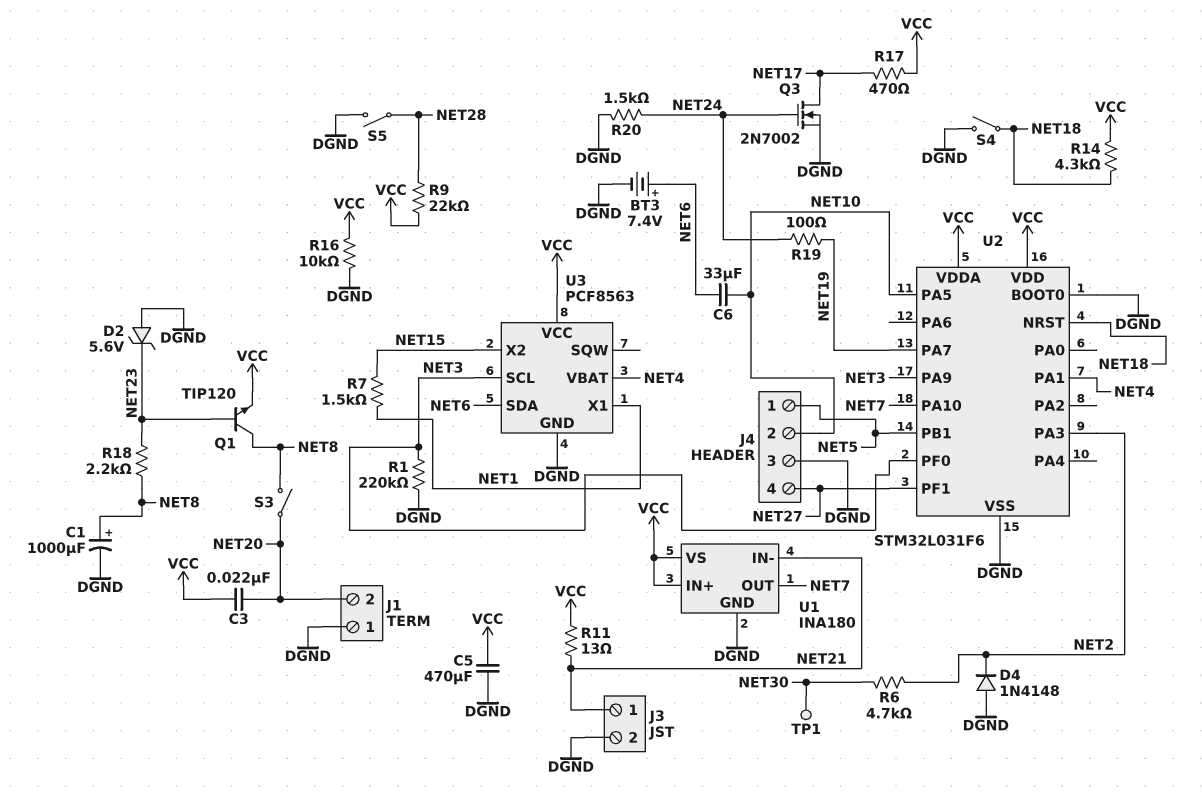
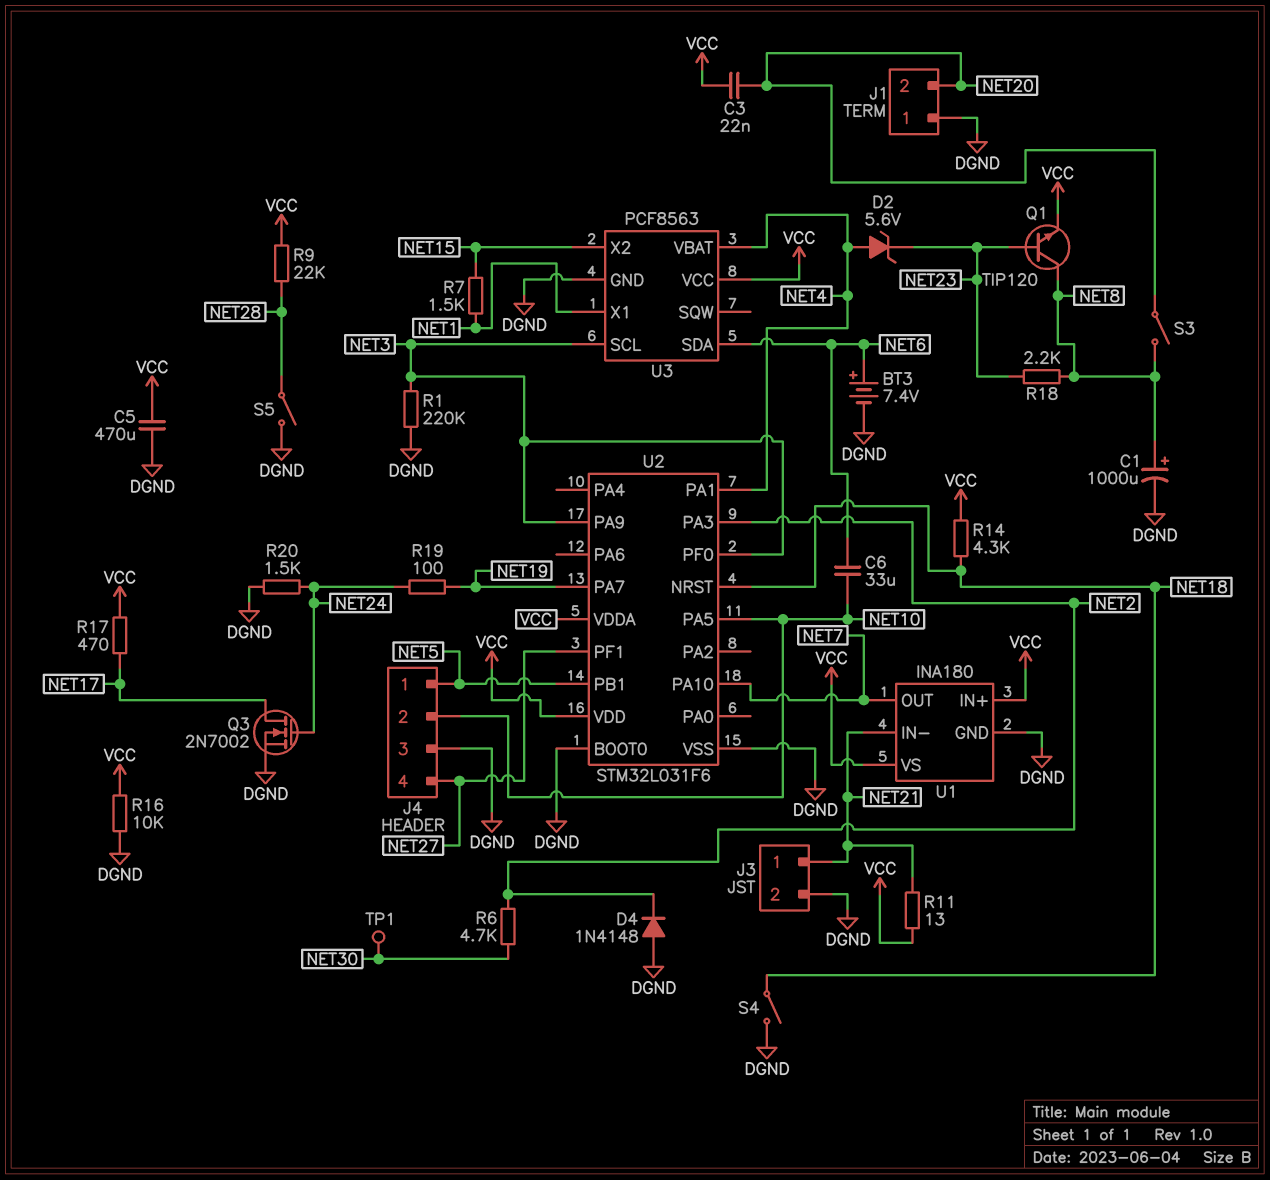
D2: zener 5.6V (A DGND, K NET23) -> zener 5.6V (A NET4, K NET23)

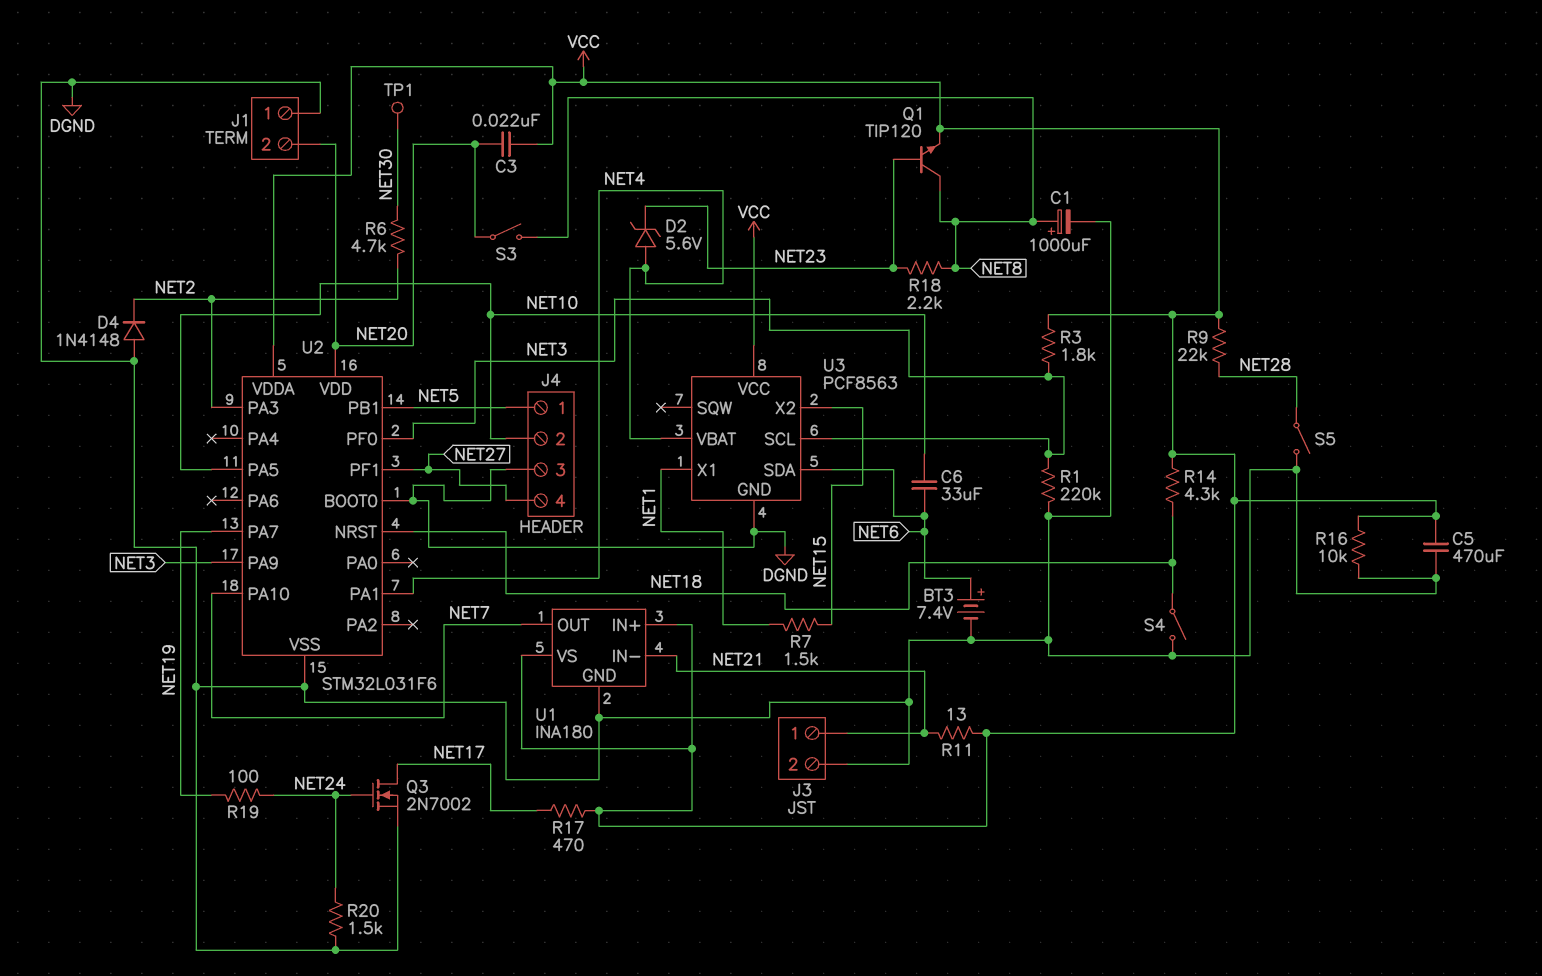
R3: none -> 1.8k (NET3, VCC)
U2 pin VDD: VCC -> NET20

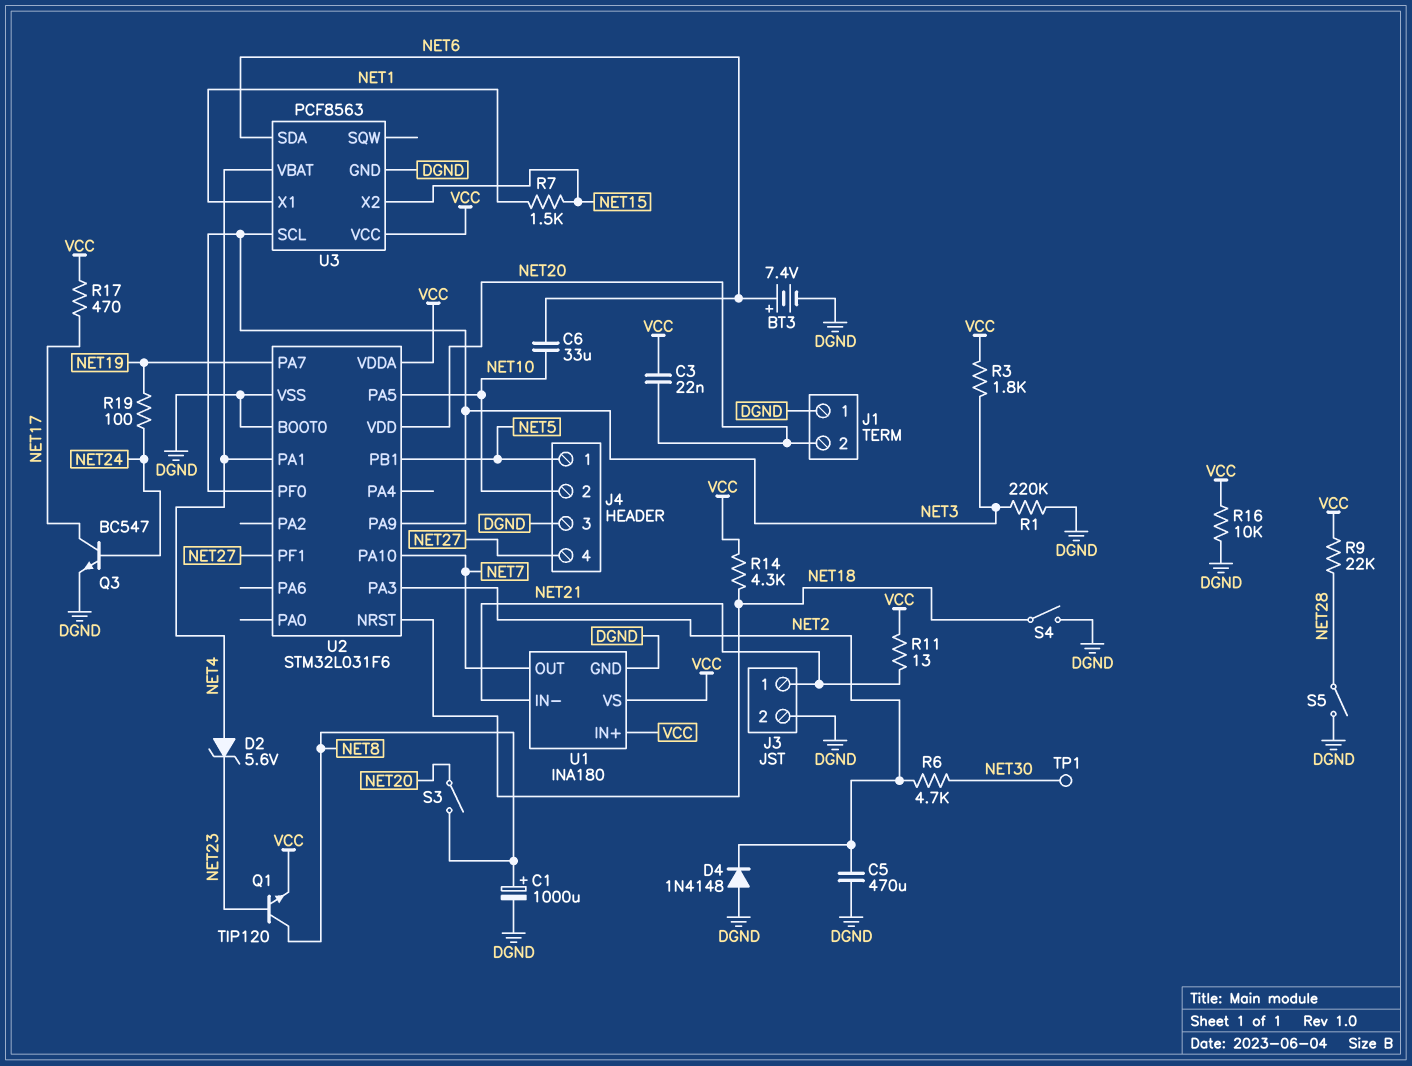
C5: 470uF (DGND, VCC) -> 470uF (DGND, NET2)
Q3: NMOS 2N7002 (G NET24, D NET17, S DGND) -> NPN BC547 (B NET24, C NET17, E DGND)
R18: 2.2k (NET8, NET23) -> none
R20: 1.5k (DGND, NET24) -> none

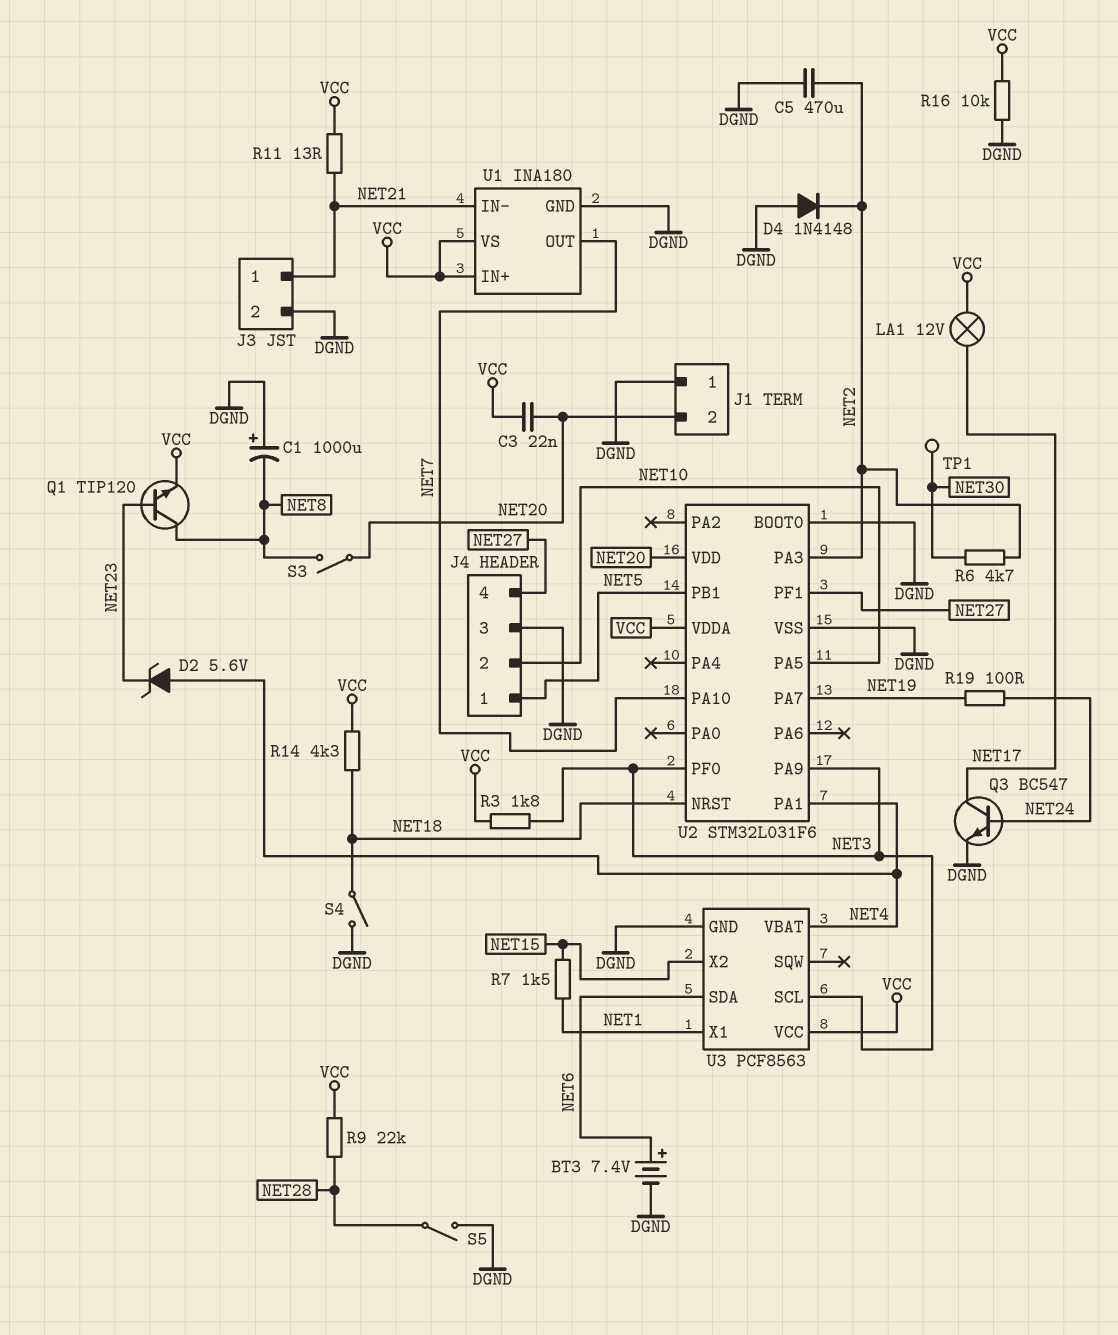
C1: 1000uF (plus NET8, minus DGND) -> 1000uF (plus DGND, minus NET8)
C6: 33uF (NET6, NET10) -> none
LA1: none -> lamp 12V (NET17, VCC)
R1: 220k (DGND, NET3) -> none
R17: 470 (NET17, VCC) -> none

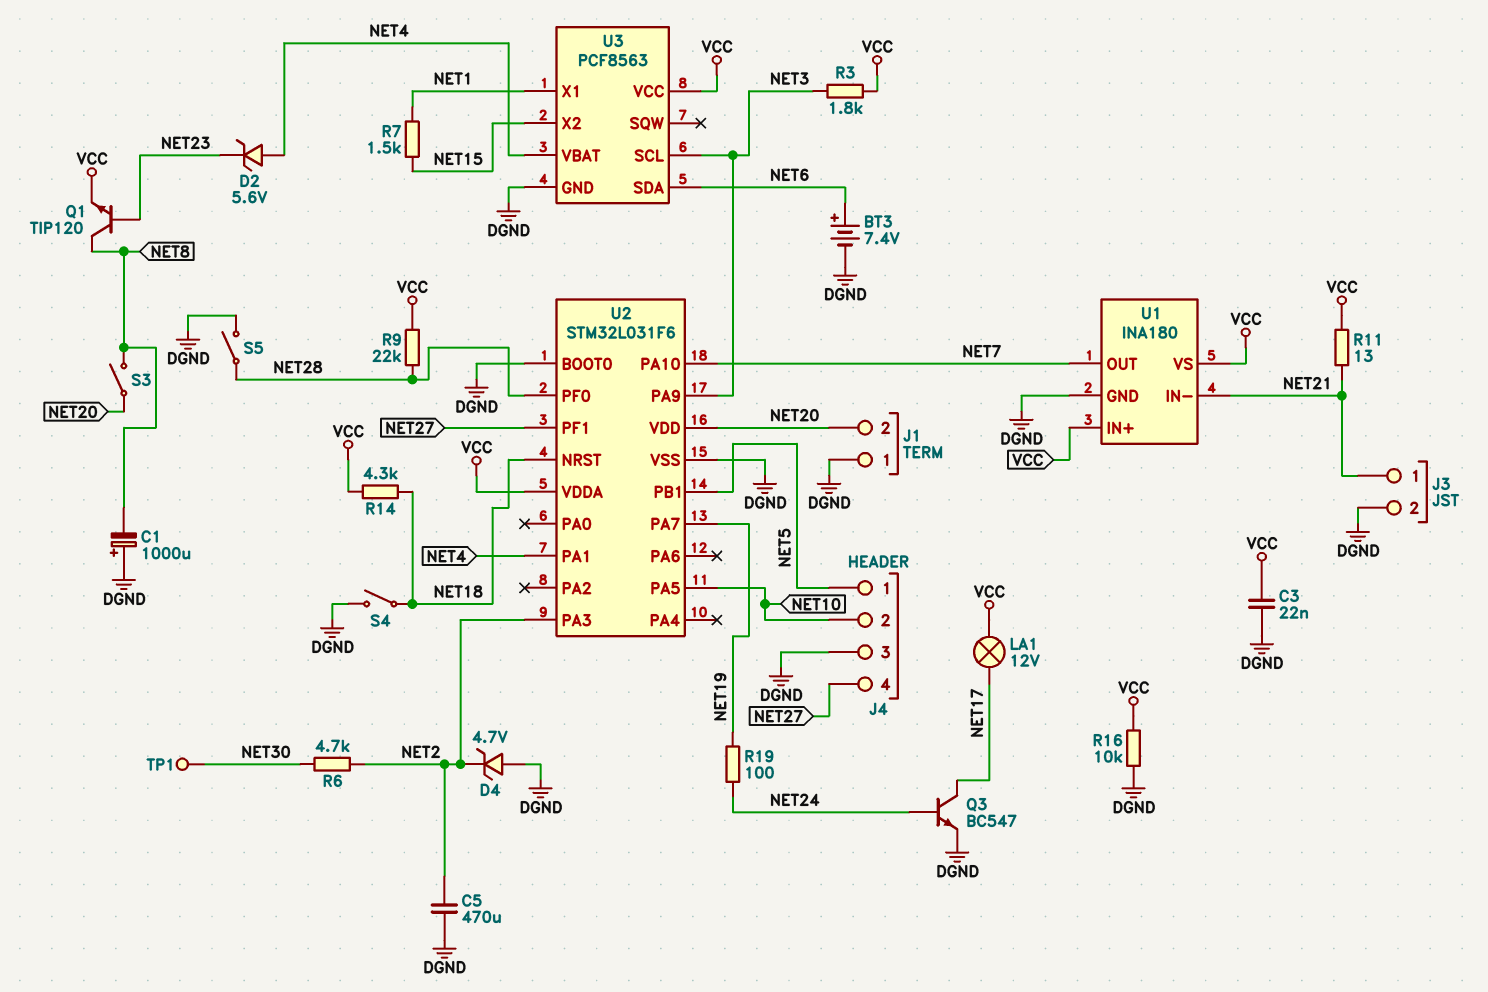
C3: 22nF (NET20, VCC) -> 22nF (DGND, VCC)
D4: diode 1N4148 (A DGND, K NET2) -> zener 4.7V (A DGND, K NET2)
U2 pin PF0: NET3 -> NET28

